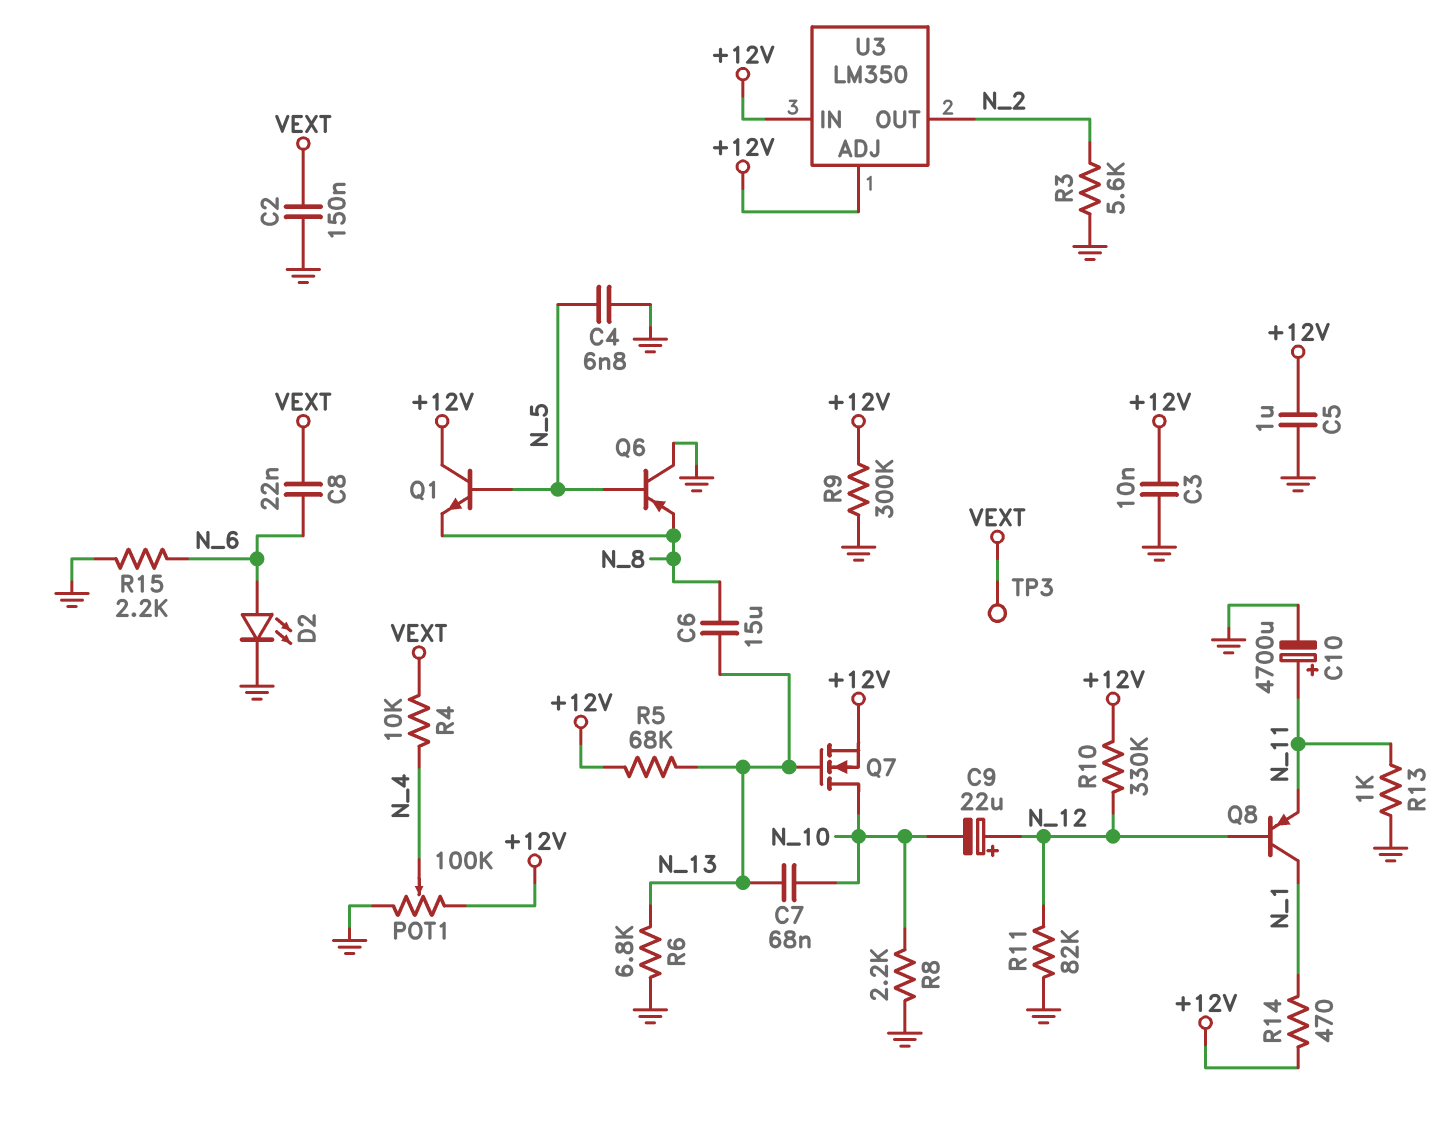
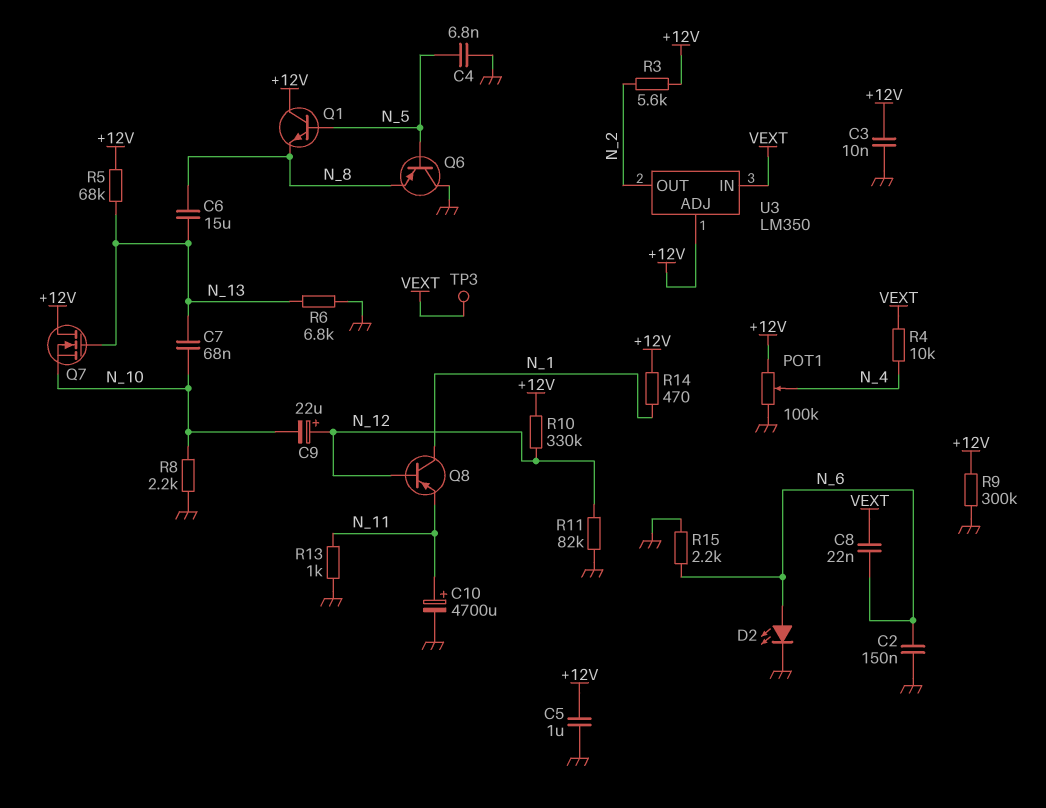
C2: 150nF (GND, VEXT) -> 150nF (GND, N_6)
Q7: NMOS (G N_13, D N_10, S +12V) -> NMOS (G N_13, D +12V, S N_10)
R3: 5.6k (GND, N_2) -> 5.6k (+12V, N_2)
U3 pin IN: +12V -> VEXT

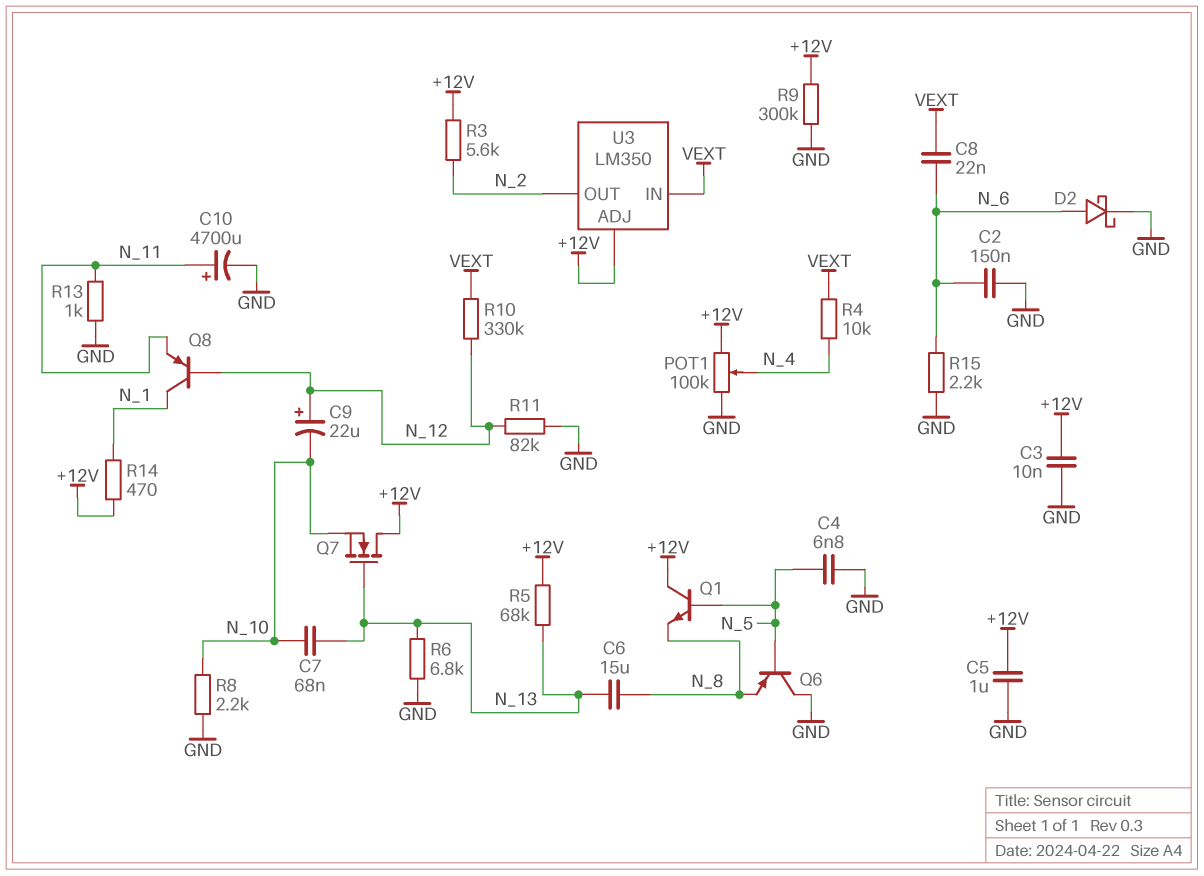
D2: LED (A N_6, K GND) -> schottky (A N_6, K GND)
R10: 330k (+12V, N_12) -> 330k (N_12, VEXT)
TP3: test point (VEXT) -> none

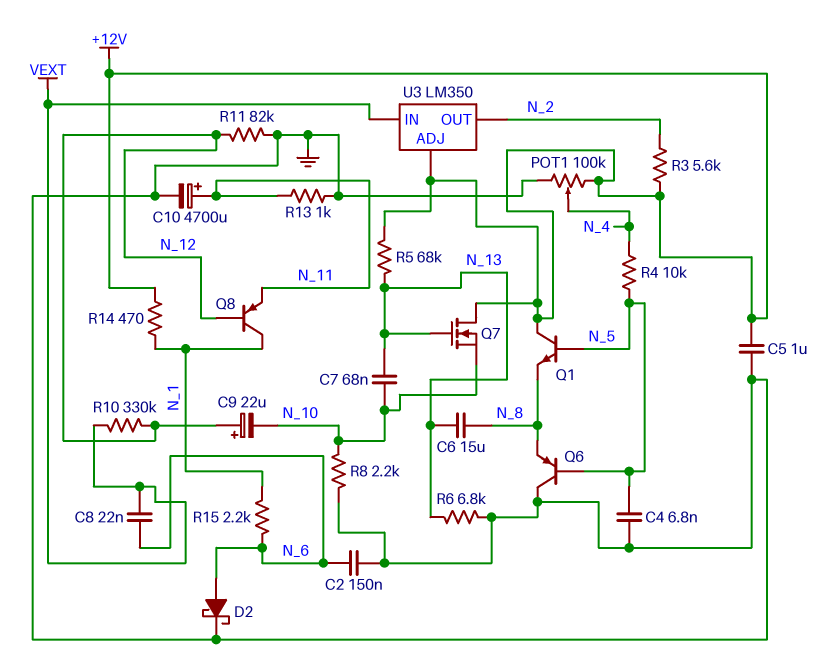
C3: 10nF (+12V, GND) -> none
R4: 10k (N_4, VEXT) -> 10k (N_4, N_5)
R9: 300k (+12V, GND) -> none
R15: 2.2k (GND, N_6) -> 2.2k (N_1, N_6)

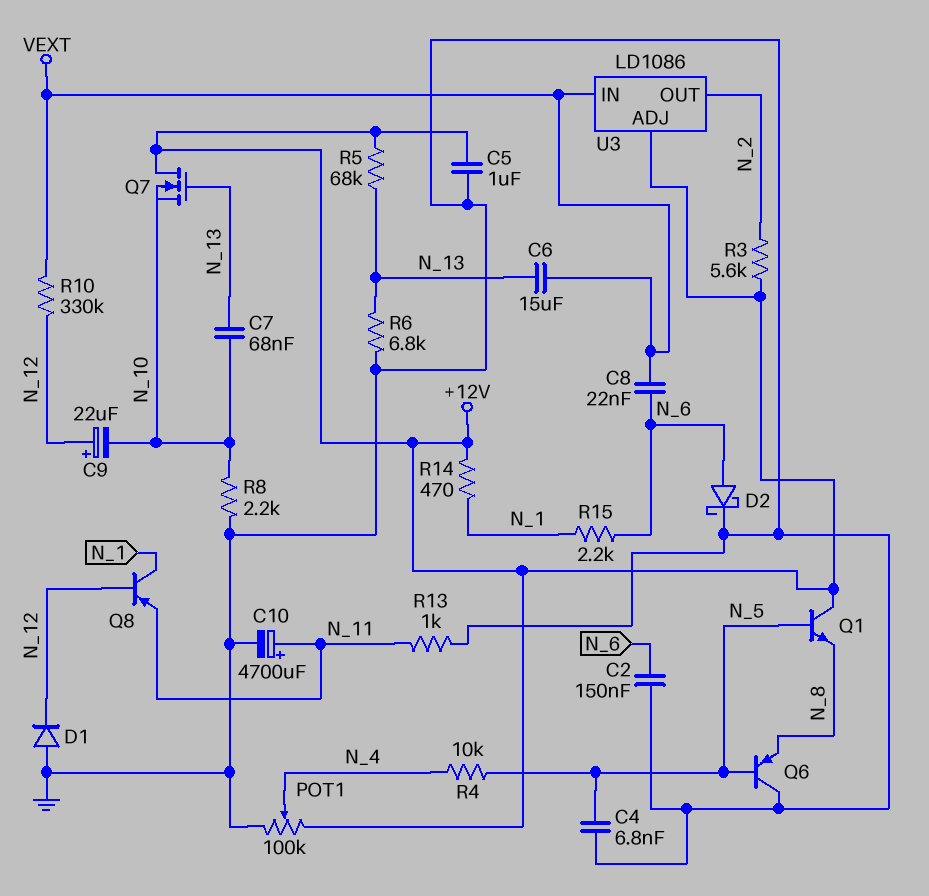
C6: 15uF (N_8, N_13) -> 15uF (N_13, VEXT)
D1: none -> diode (A GND, K N_12)
R11: 82k (GND, N_12) -> none
U3: LM350 -> LD1086

